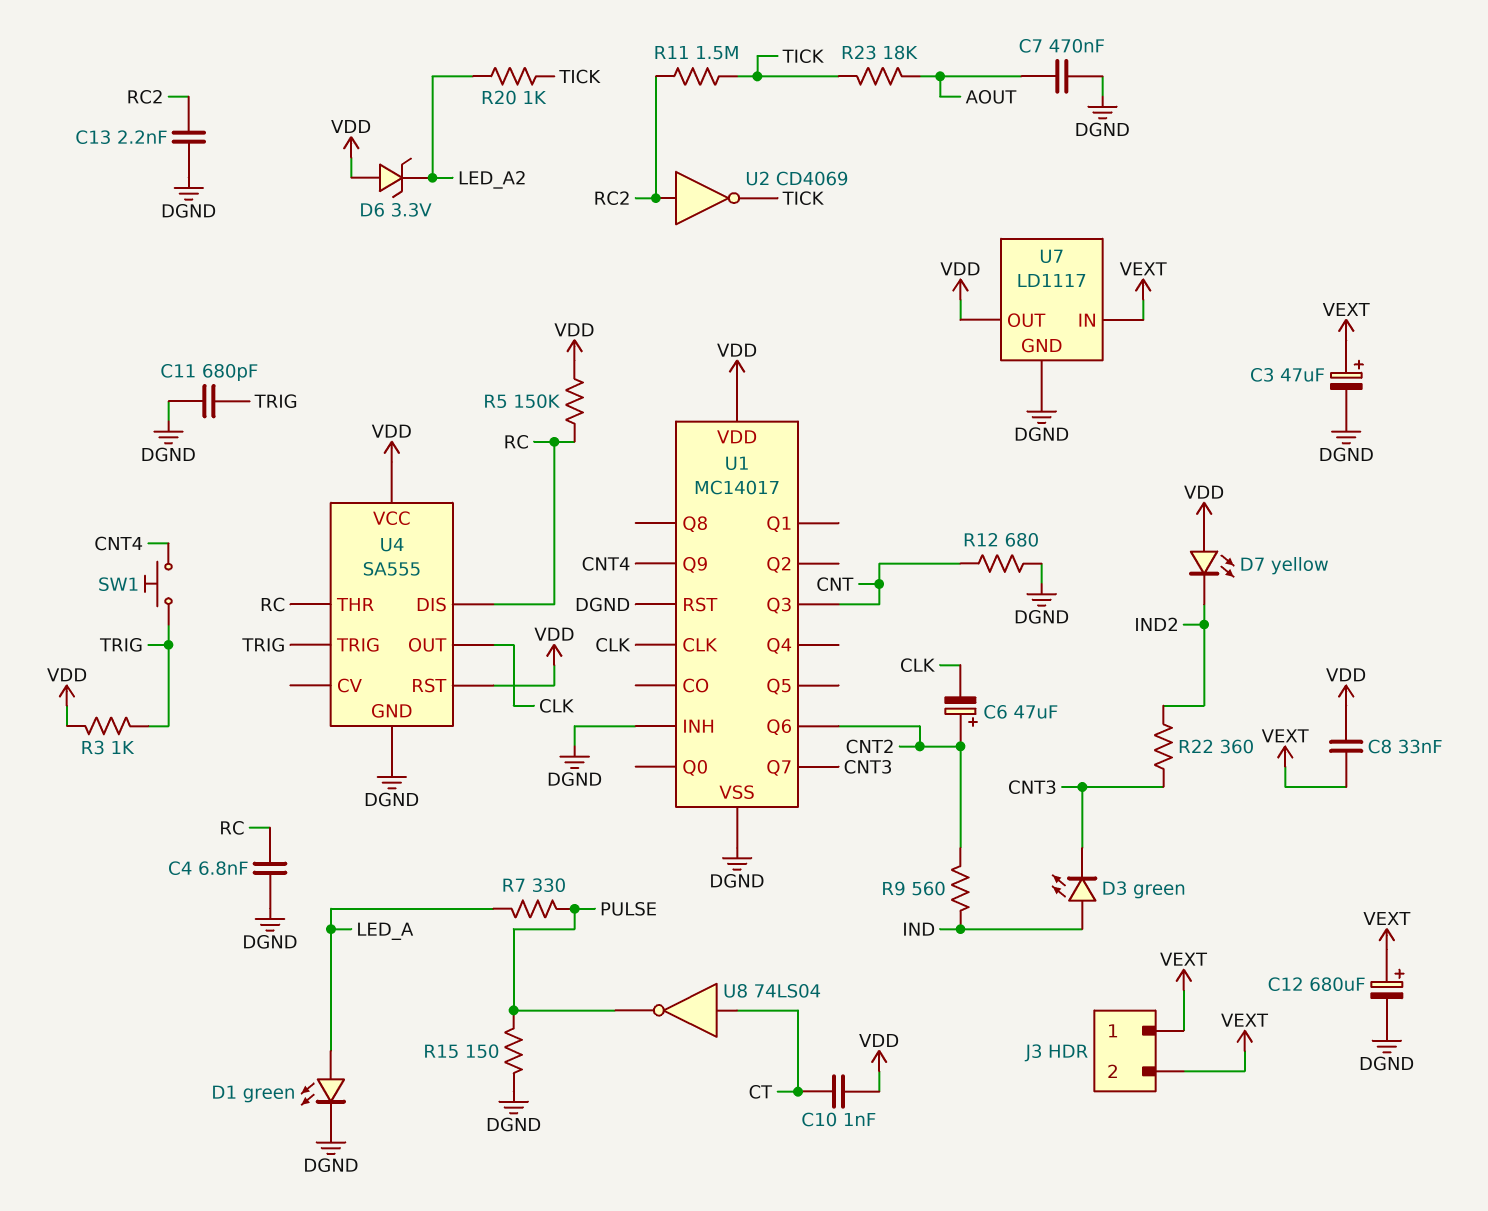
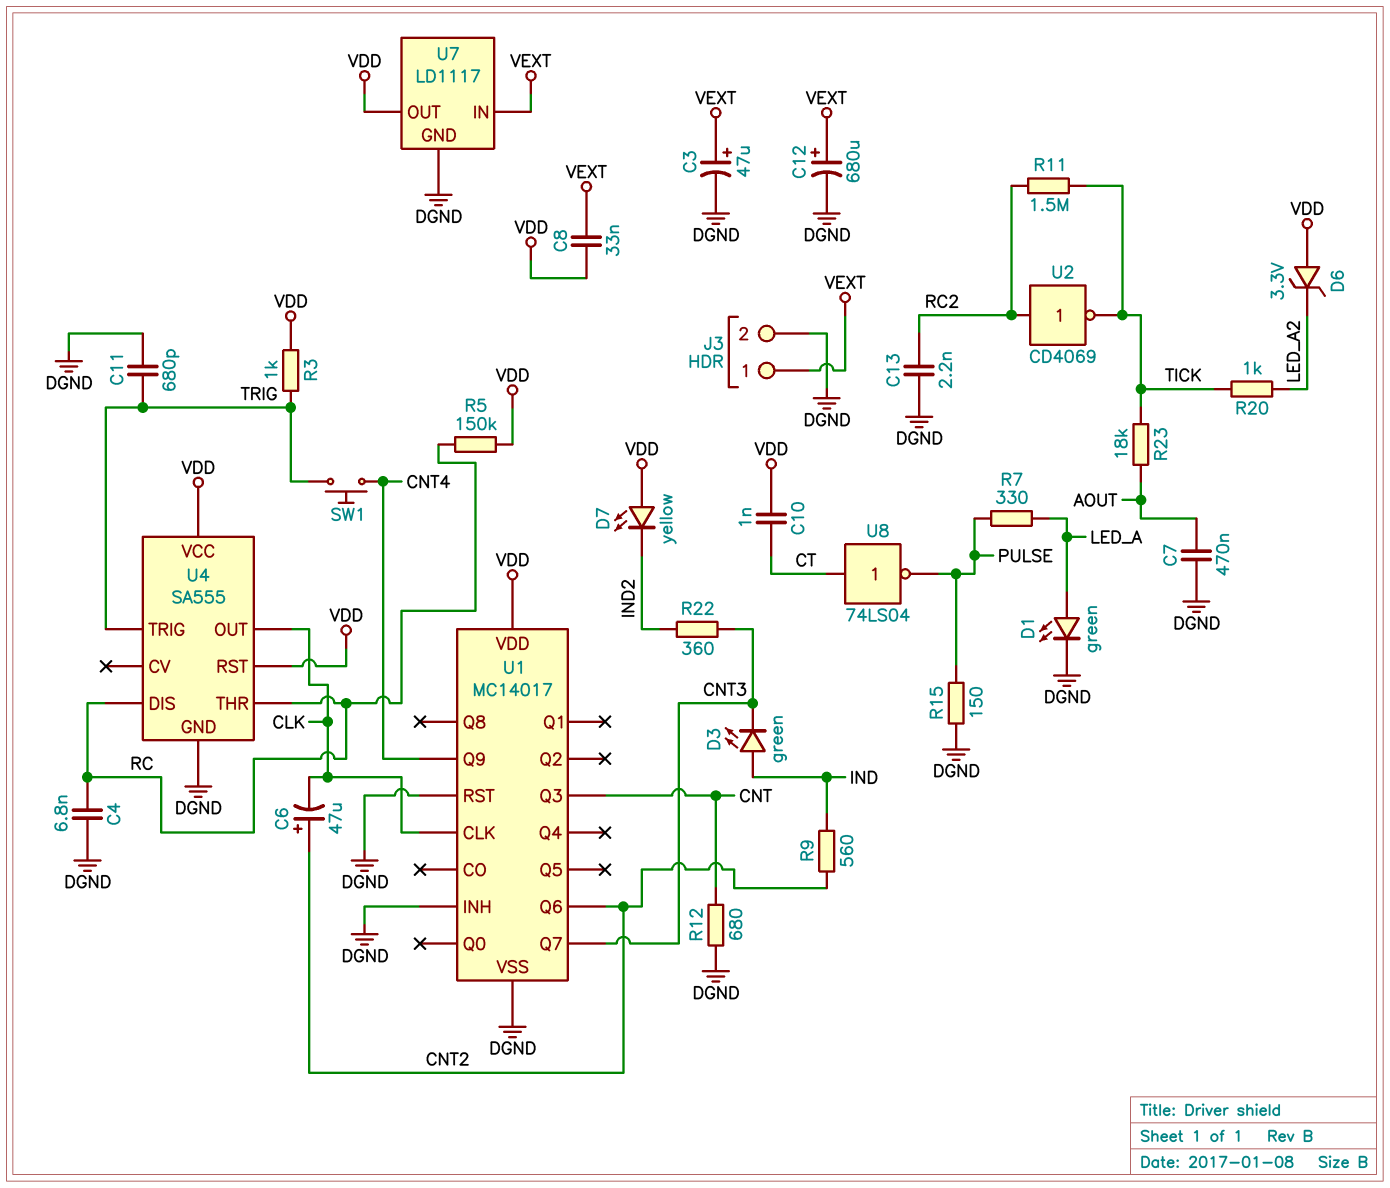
J3 pin 2: VEXT -> DGND

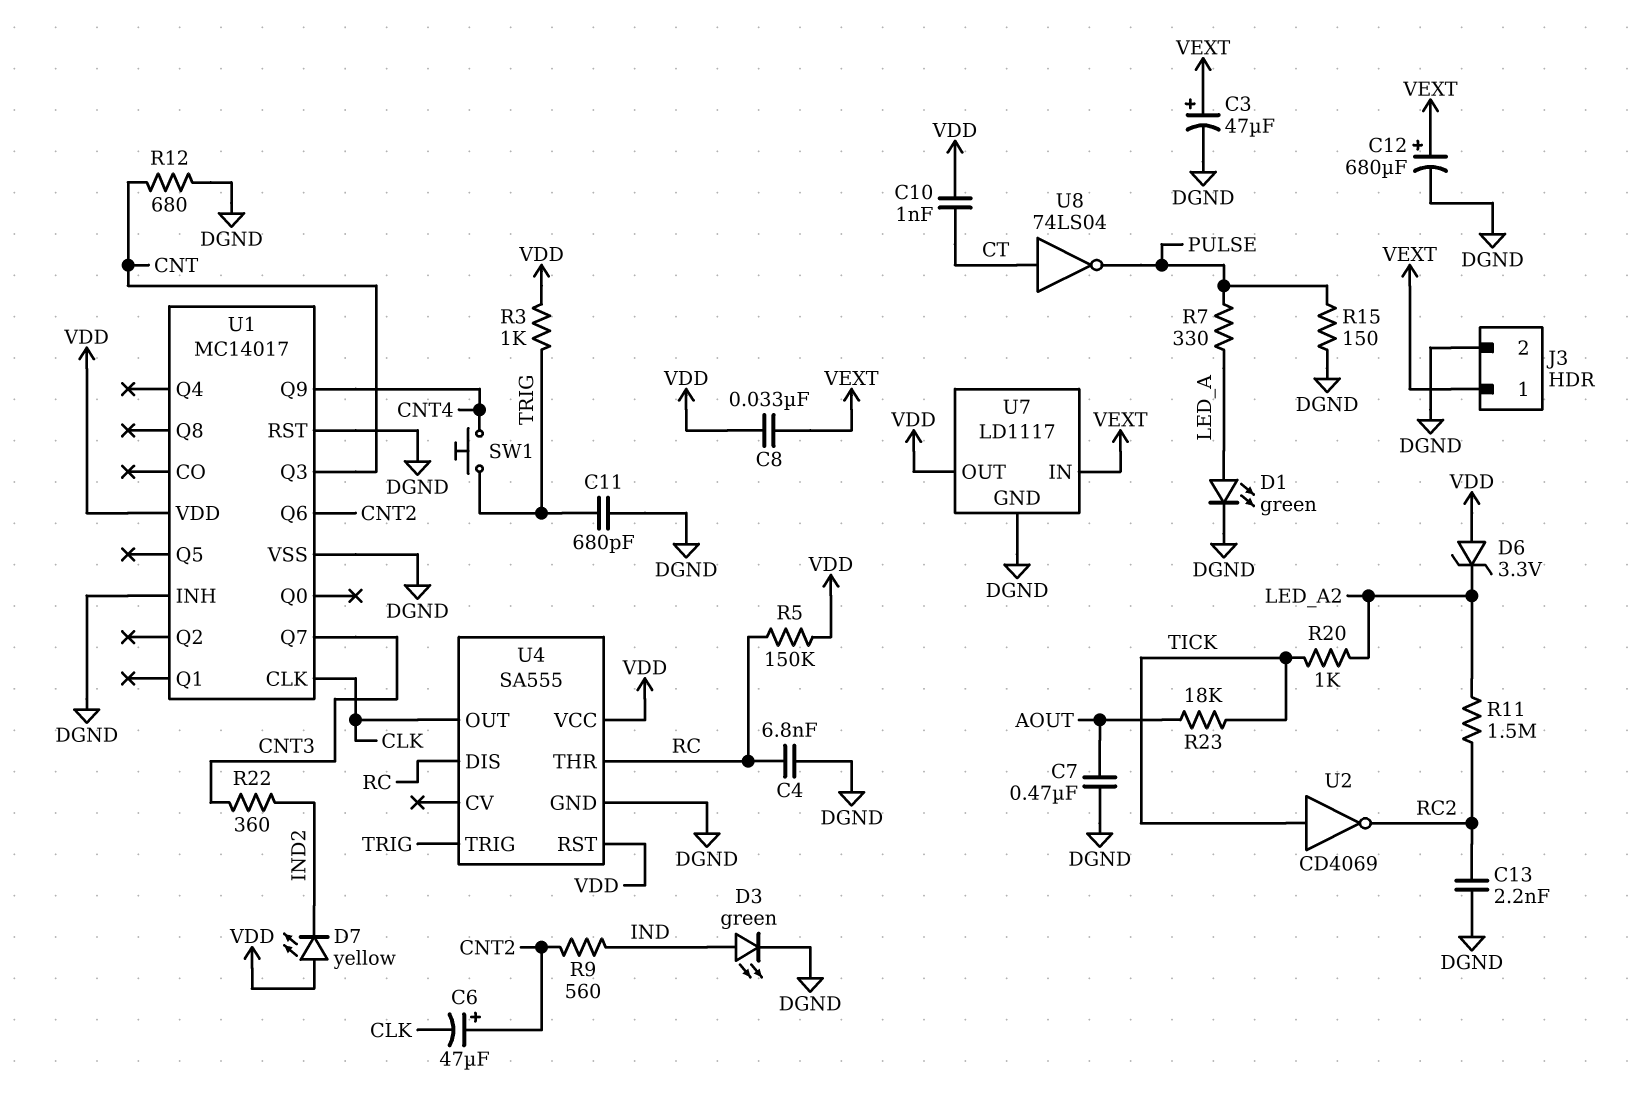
D3: LED green (A IND, K CNT3) -> LED green (A IND, K DGND)
R11: 1.5M (RC2, TICK) -> 1.5M (LED_A2, RC2)
U2: NOT CD4069 (in RC2, out TICK) -> NOT CD4069 (in TICK, out RC2)

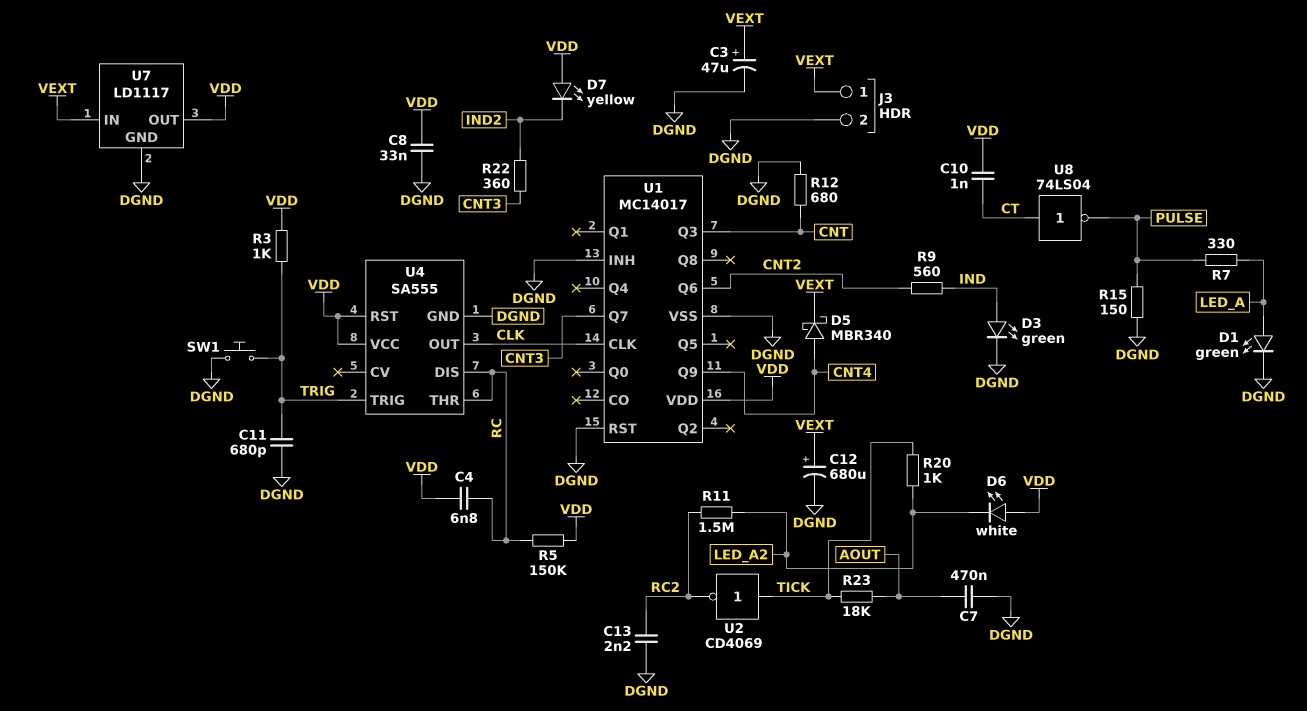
C4: 6.8nF (DGND, RC) -> 6.8nF (RC, VDD)
C6: 47uF (plus CNT2, minus CLK) -> none
C8: 33nF (VDD, VEXT) -> 33nF (DGND, VDD)
D5: none -> schottky MBR340 (A CNT4, K VEXT)
D6: zener 3.3V (A VDD, K LED_A2) -> LED white (A VDD, K LED_A2)
SW1: button (CNT4, TRIG) -> button (DGND, TRIG)

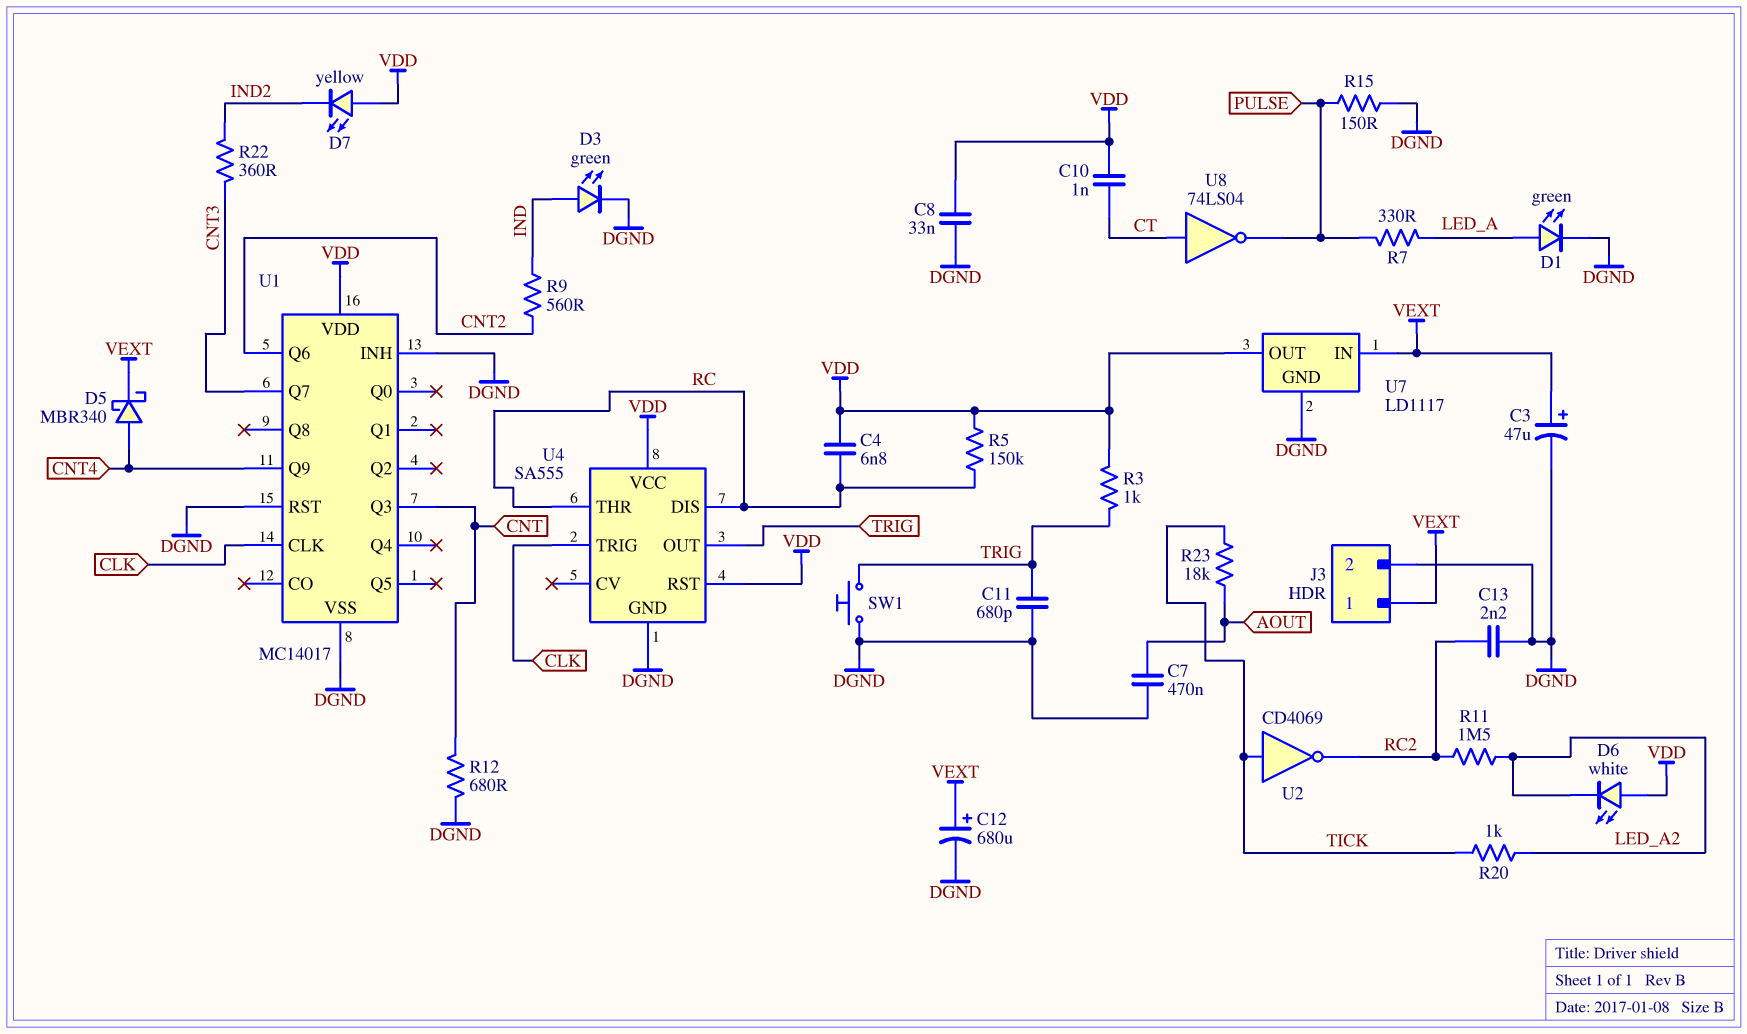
U4 pin OUT: CLK -> TRIG
U4 pin TRIG: TRIG -> CLK

